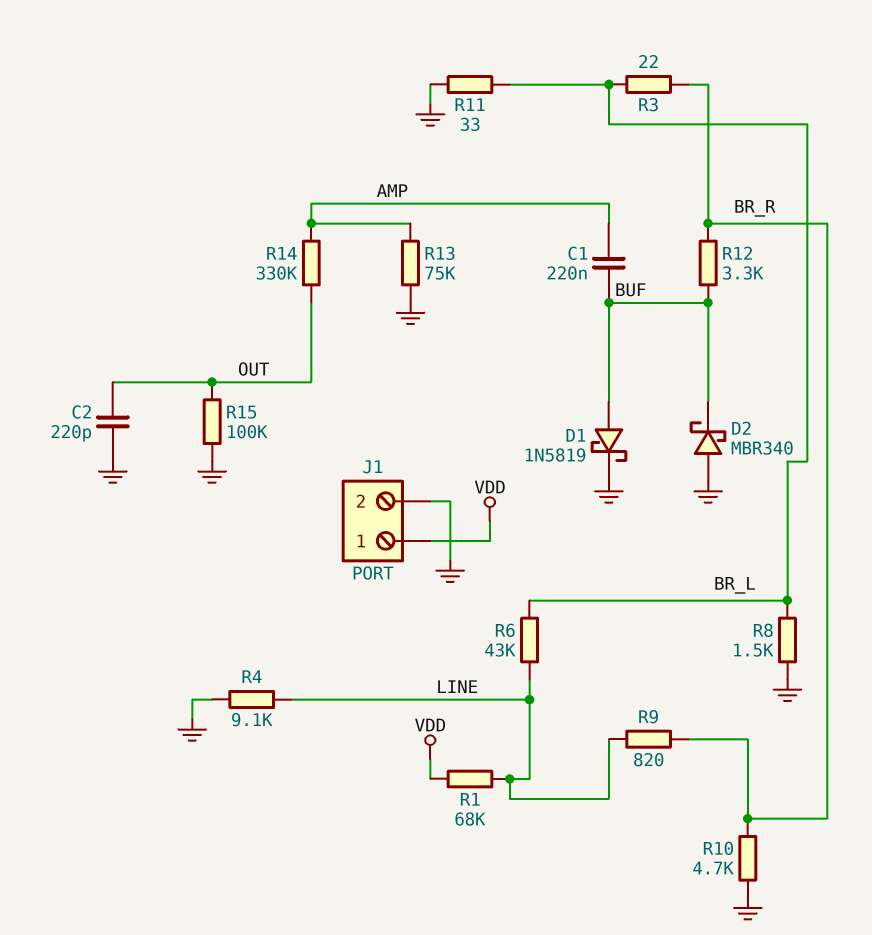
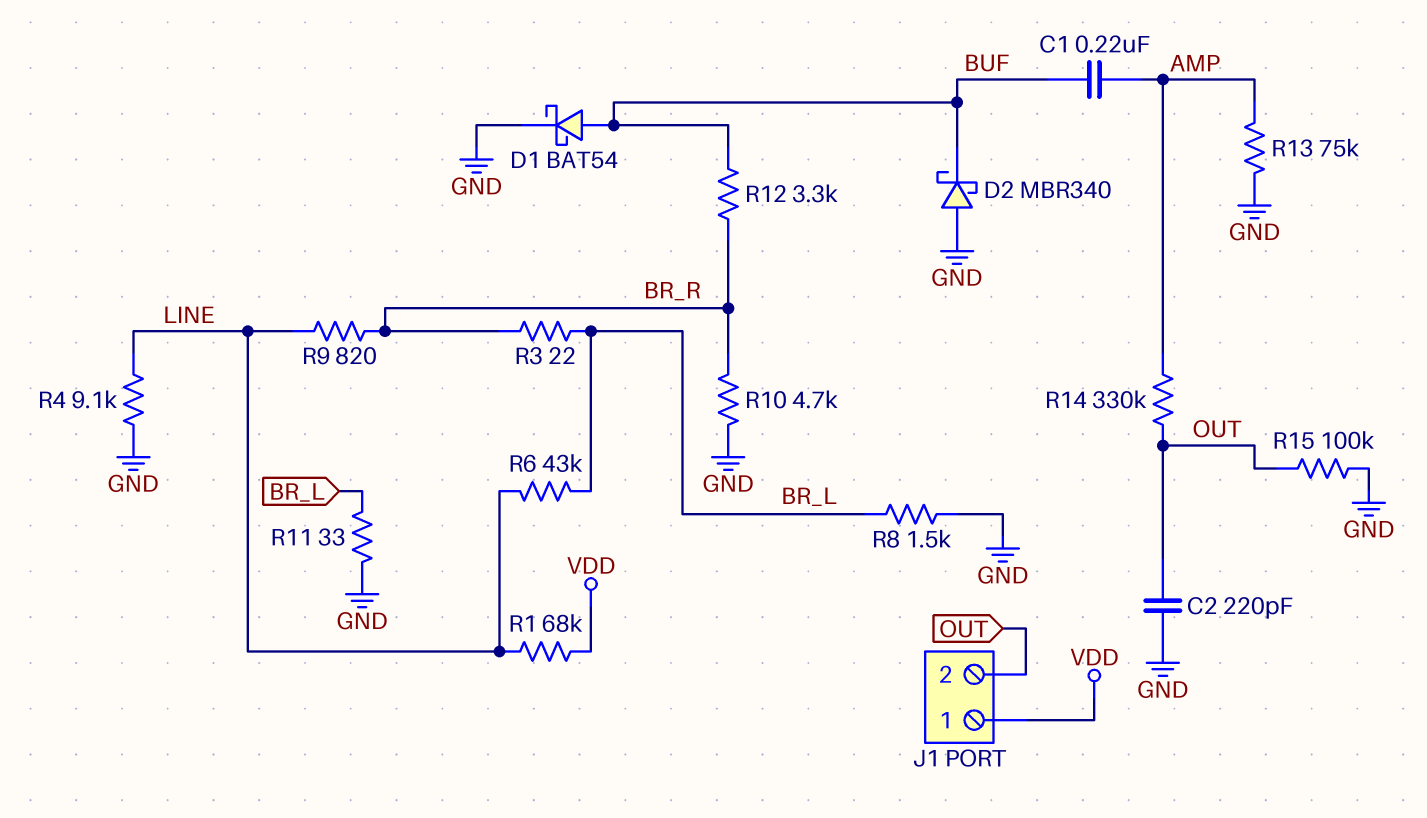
D1: schottky 1N5819 (A BUF, K GND) -> schottky BAT54 (A BUF, K GND)
J1 pin 2: GND -> OUT

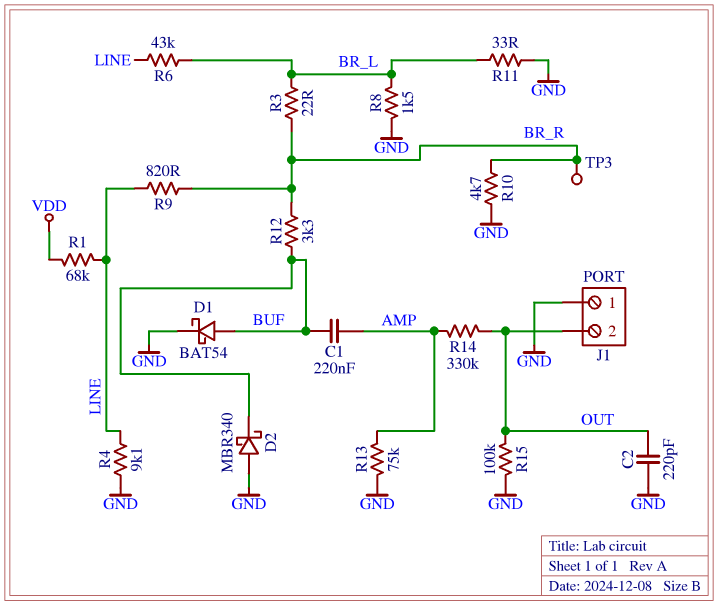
J1 pin 1: VDD -> GND
TP3: none -> test point (BR_R)

